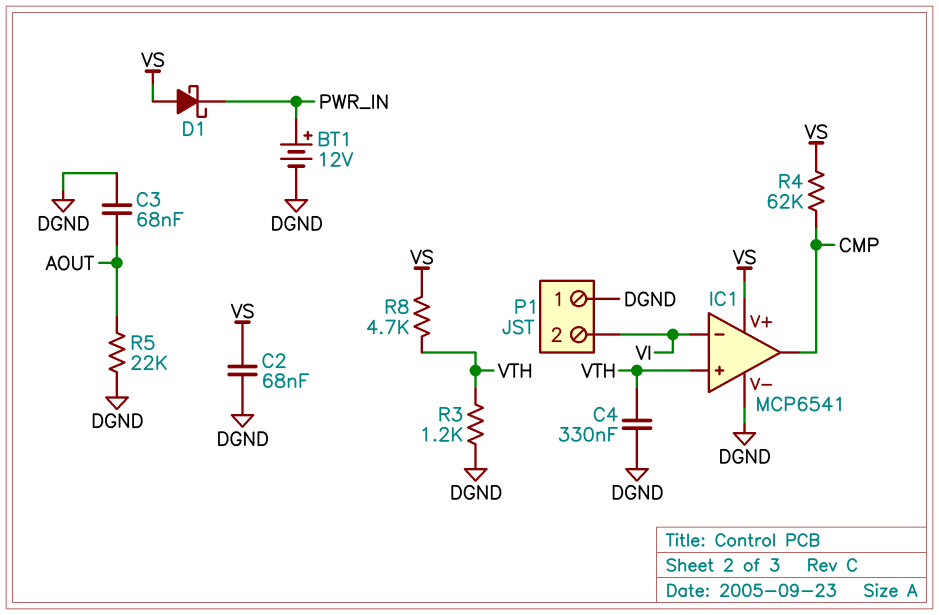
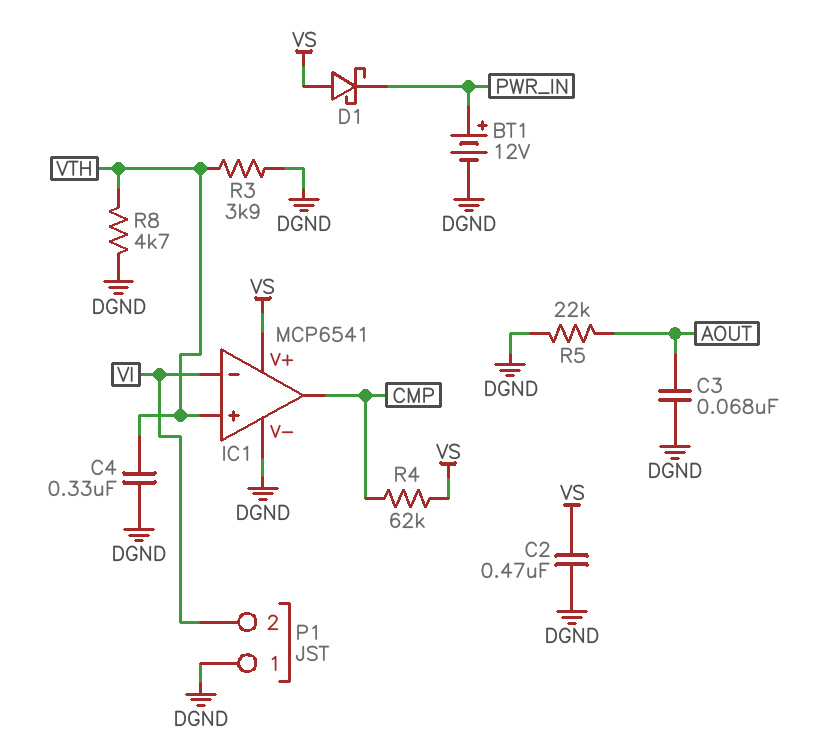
C2: 68nF (DGND, VS) -> 470nF (DGND, VS)
R3: 1.2k (DGND, VTH) -> 3.9k (DGND, VTH)
R8: 4.7k (VS, VTH) -> 4.7k (DGND, VTH)

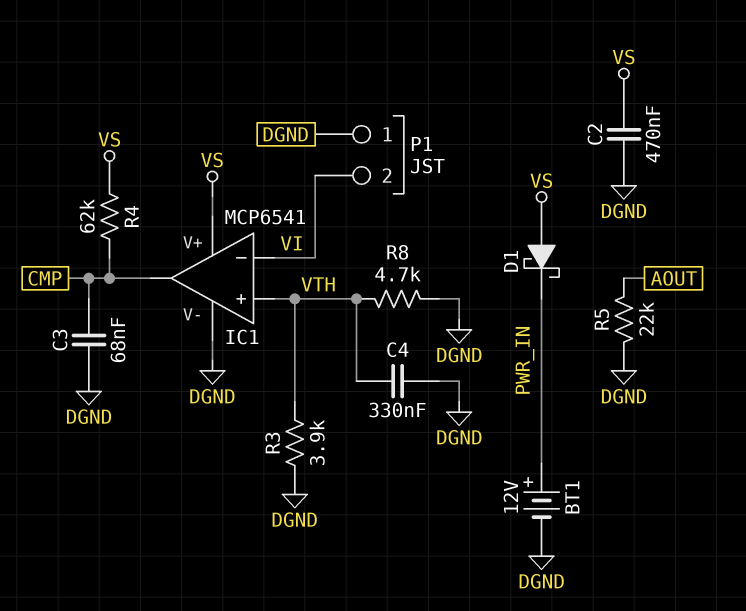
C3: 68nF (AOUT, DGND) -> 68nF (CMP, DGND)

